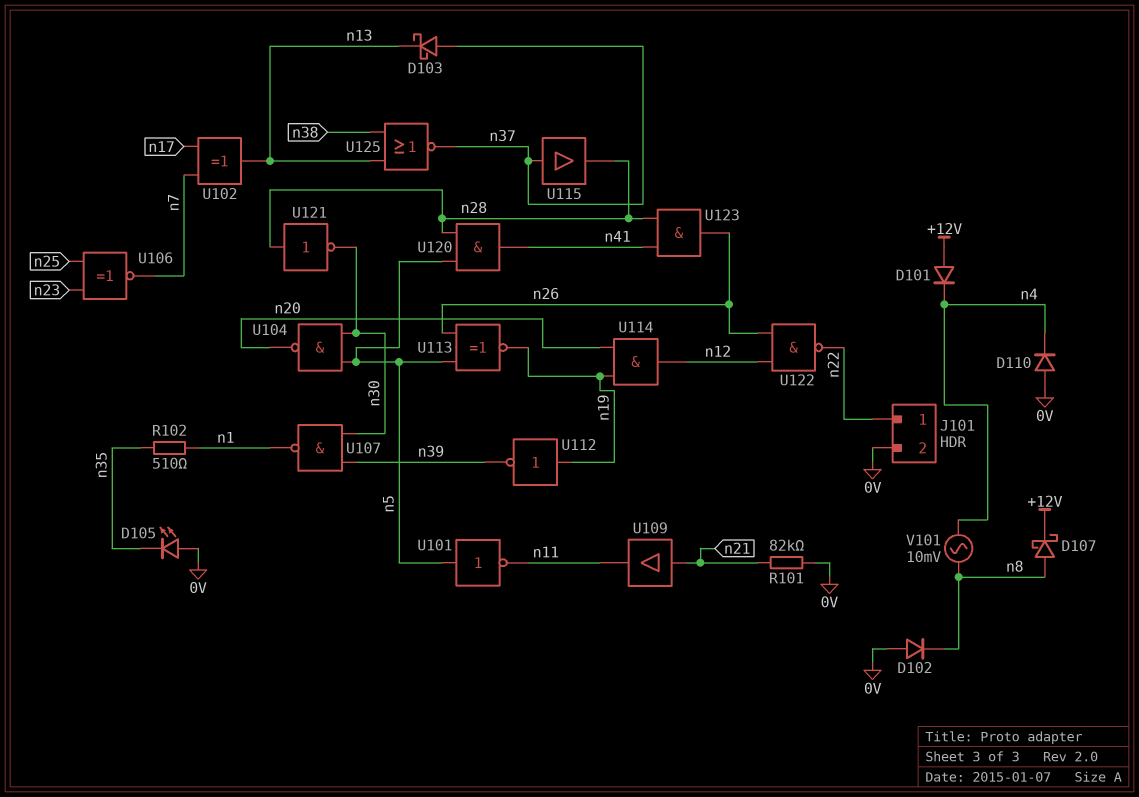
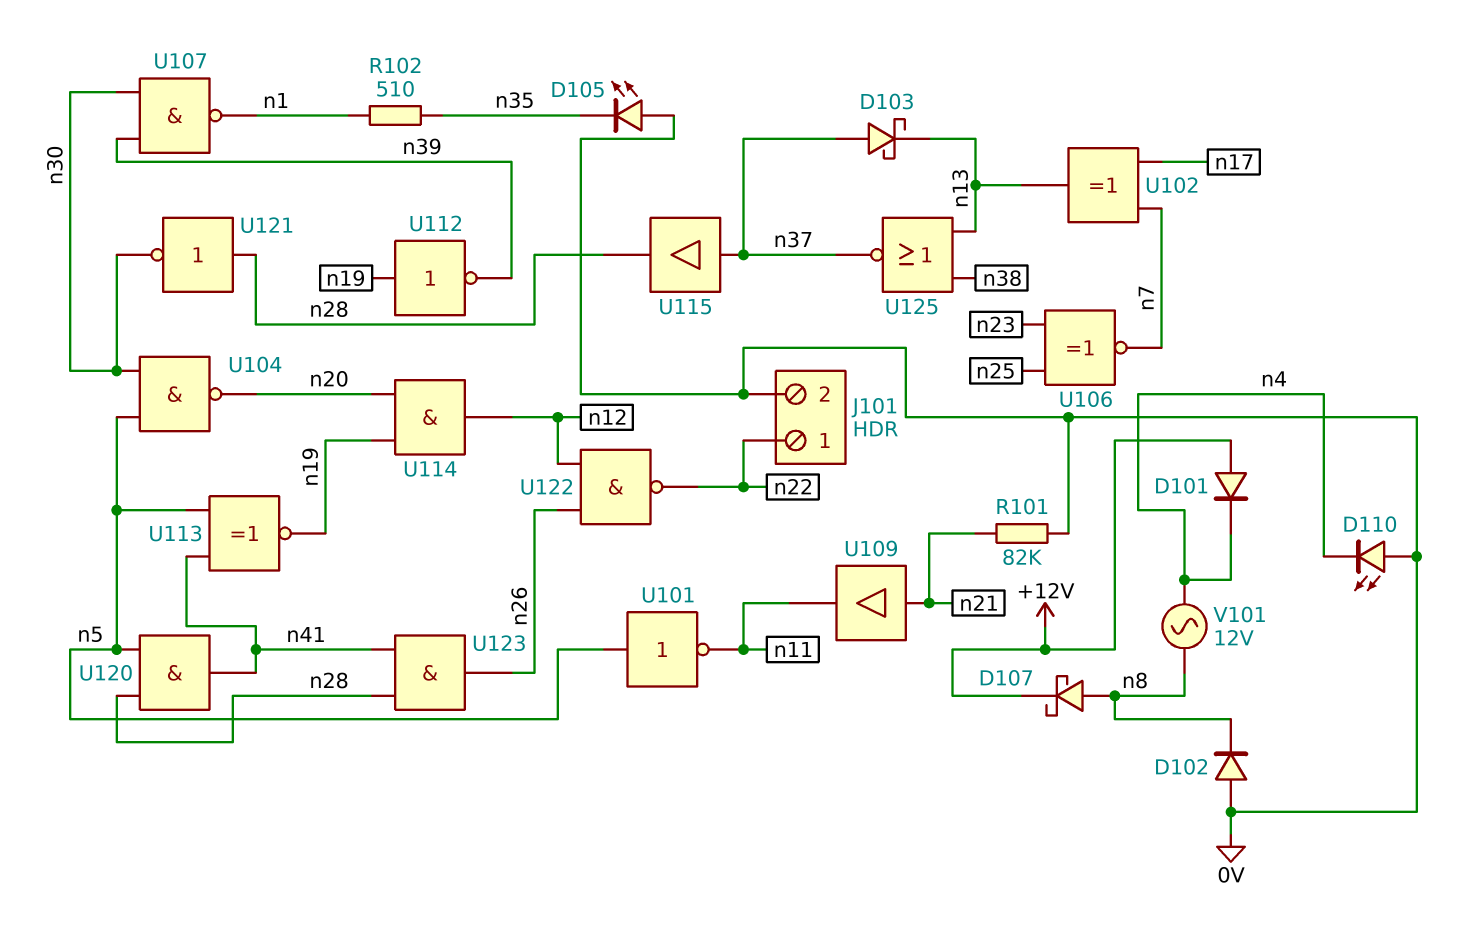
D110: diode (A 0V, K n4) -> LED (A 0V, K n4)
U113: XNOR (in n5, in n26, out n19) -> XNOR (in n5, in n41, out n19)
V101: AC 10mV (n4, n8) -> AC 12V (n4, n8)

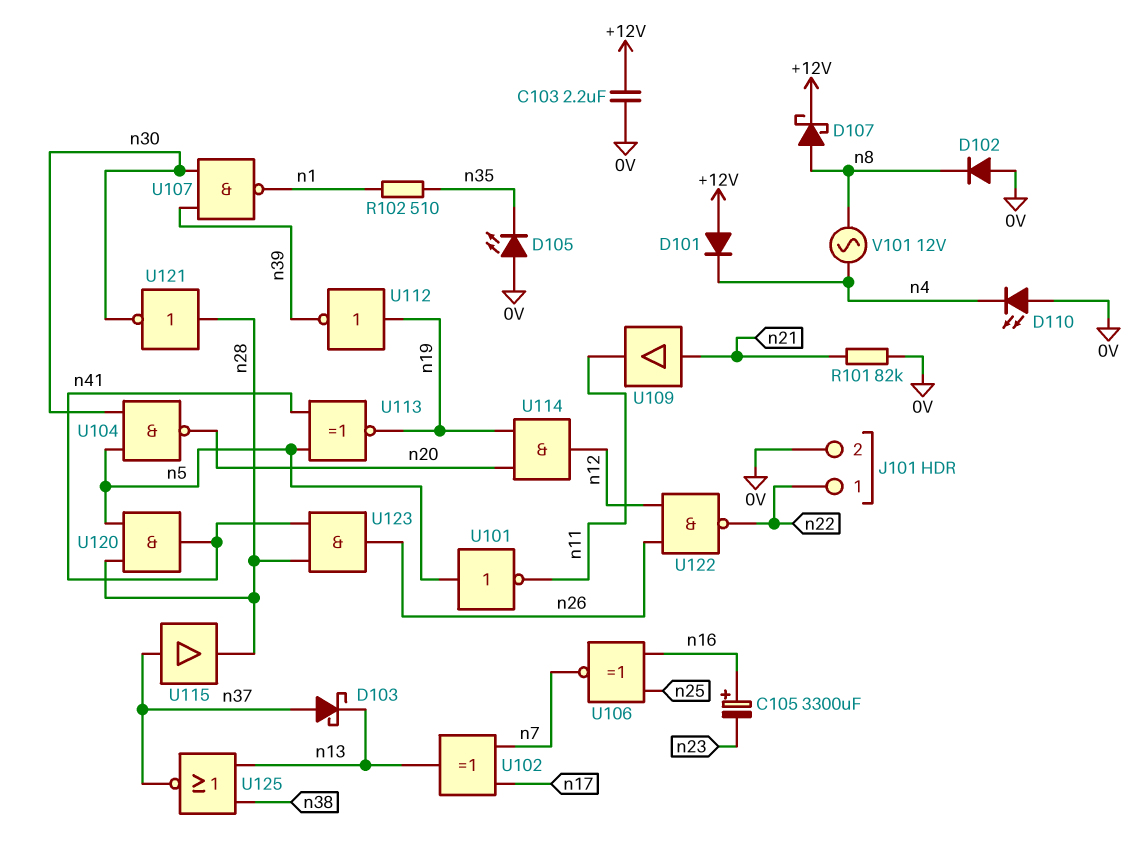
C103: none -> 2.2uF (+12V, 0V)
C105: none -> 3300uF (plus n16, minus n23)
U106: XNOR (in n23, in n25, out n7) -> XNOR (in n16, in n25, out n7)

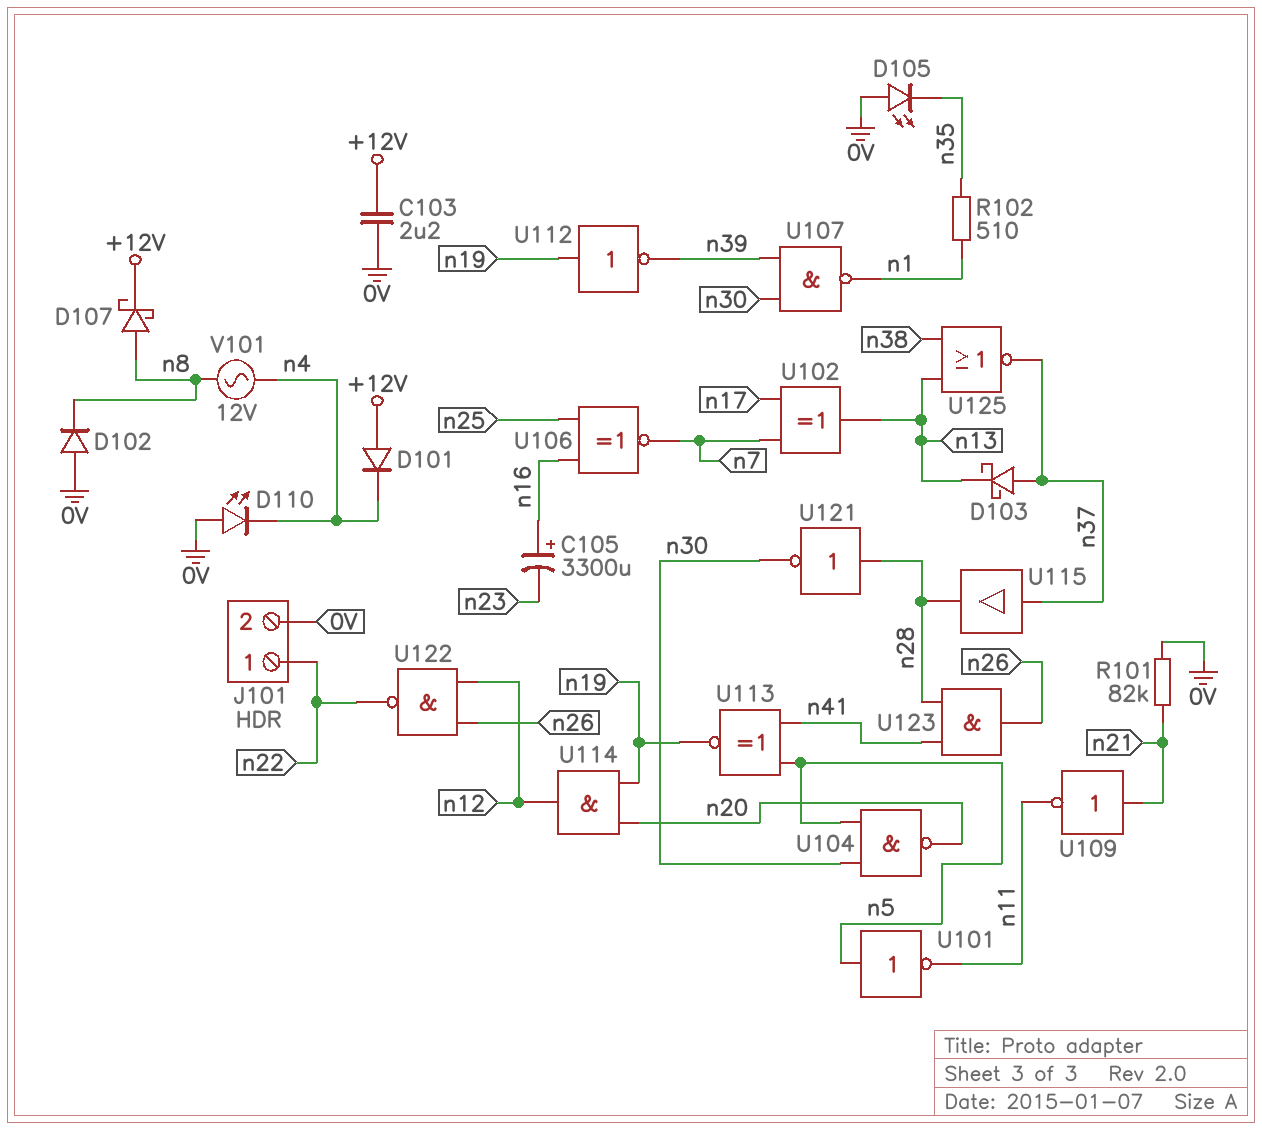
U109: buffer (in n21, out n11) -> NOT (in n21, out n11)
U120: AND (in n5, in n28, out n41) -> none

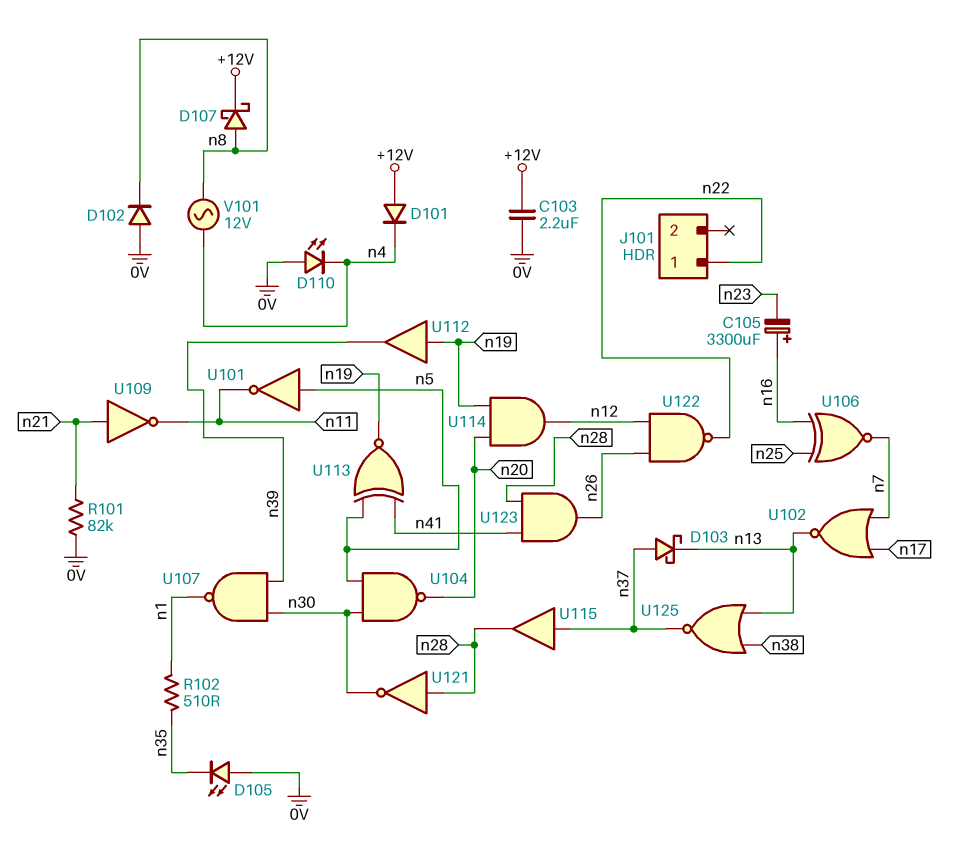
J101 pin 2: 0V -> none
U102: XOR (in n7, in n17, out n13) -> NOR (in n7, in n17, out n13)
U112: NOT (in n19, out n39) -> buffer (in n19, out n39)

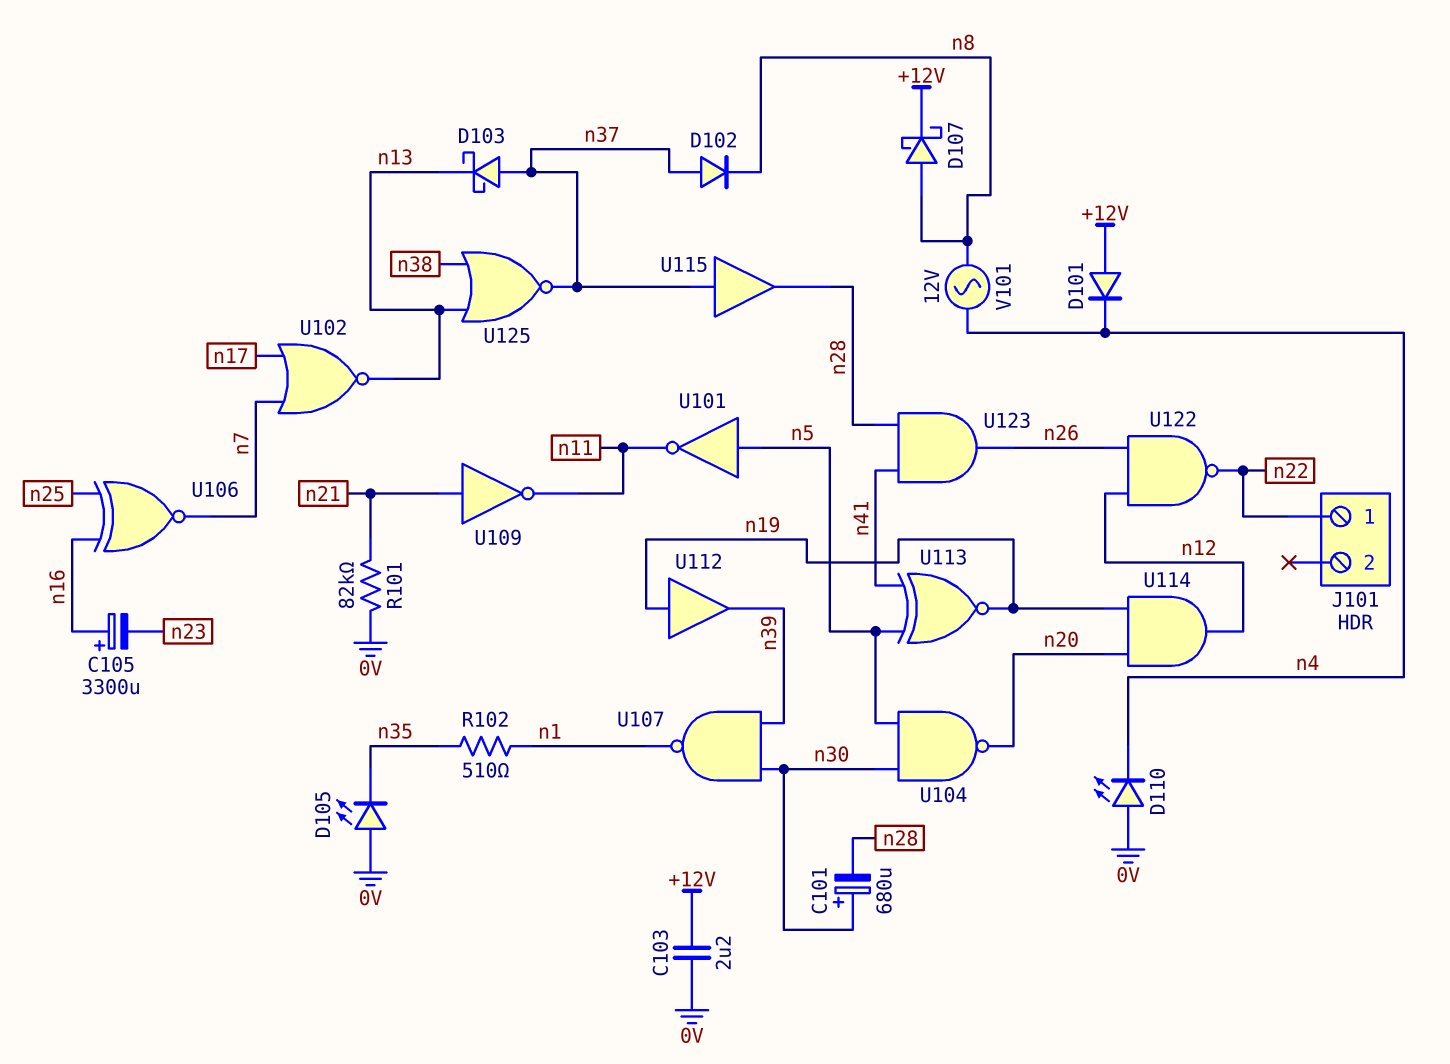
C101: none -> 680uF (plus n30, minus n28)
D102: diode (A 0V, K n8) -> diode (A n37, K n8)
U121: NOT (in n28, out n30) -> none

